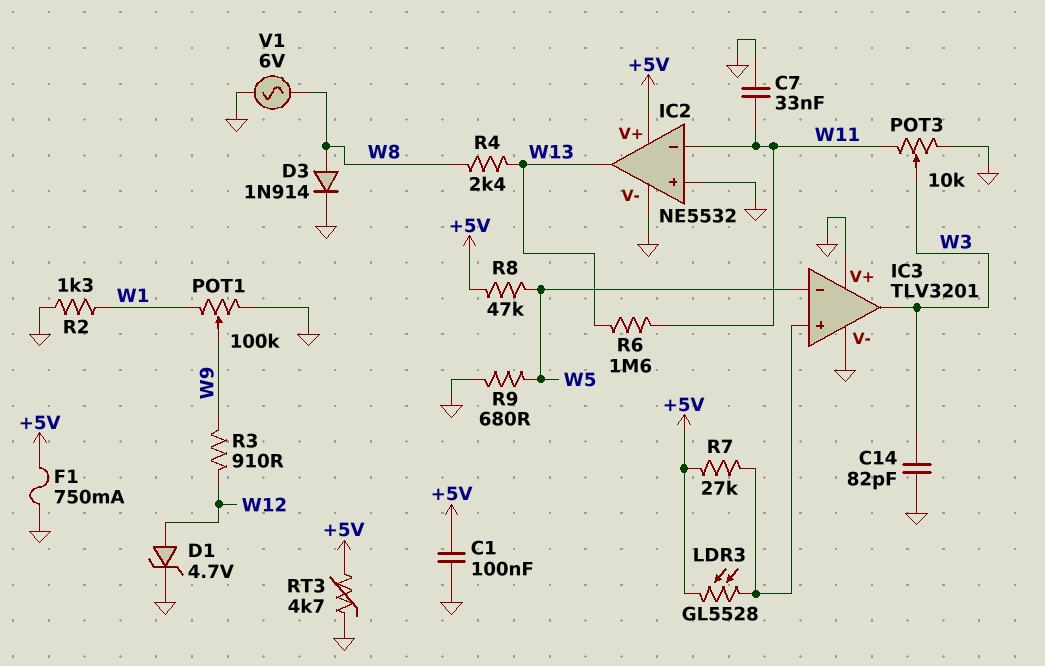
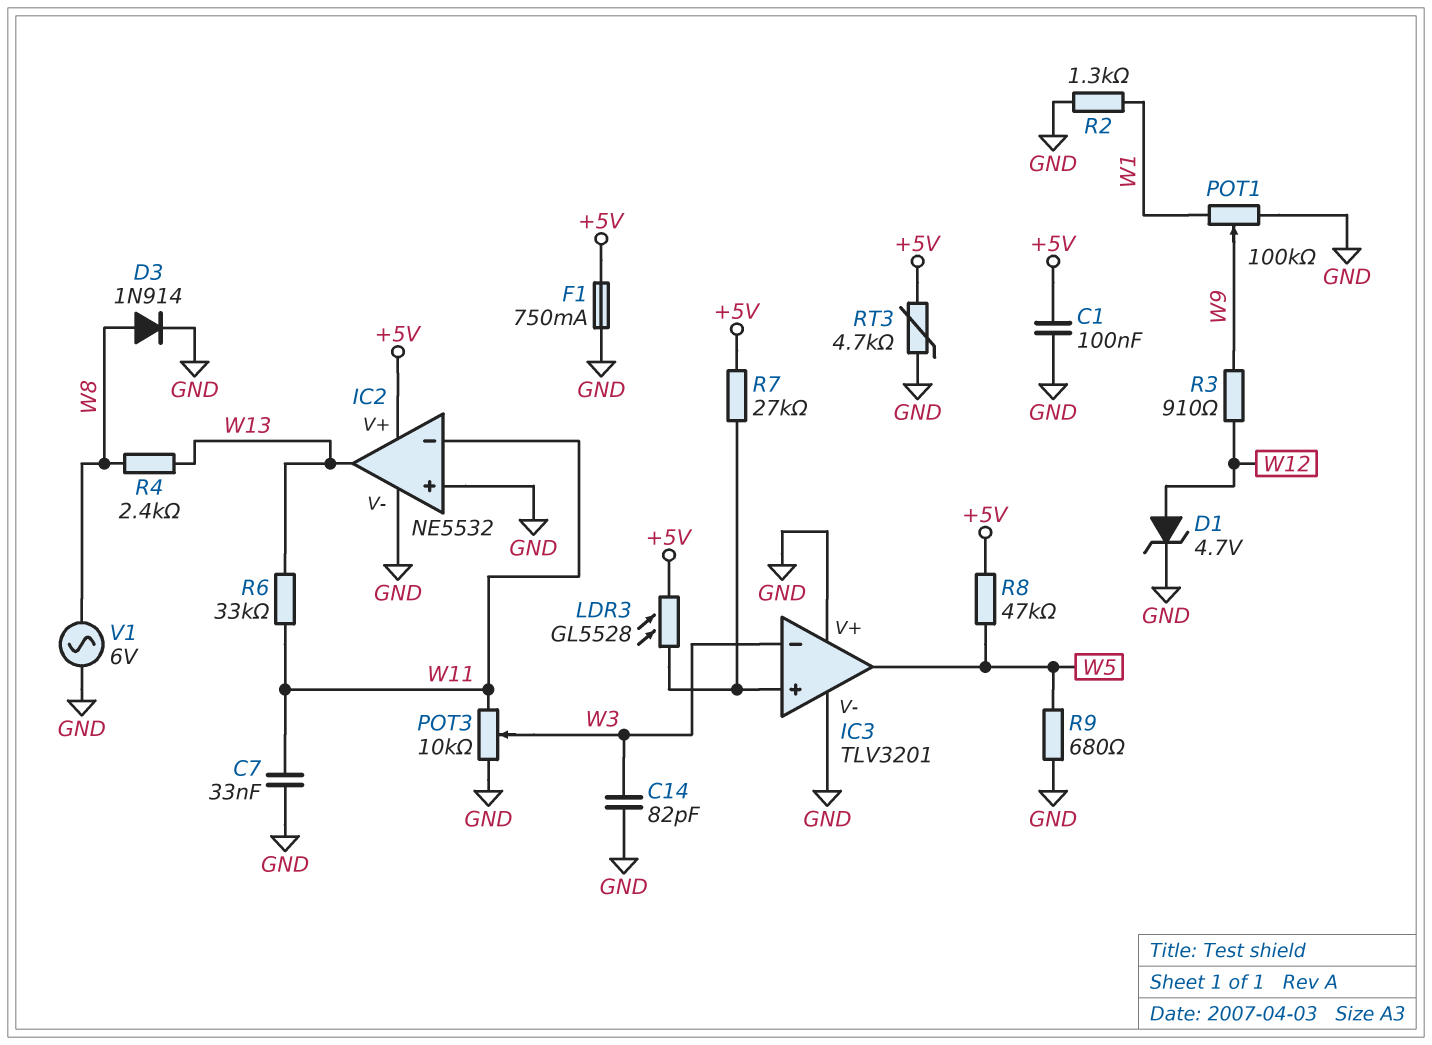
IC3 pin in-: W5 -> W3
IC3 pin out: W3 -> W5
R6: 1.6M (W11, W13) -> 33k (W11, W13)

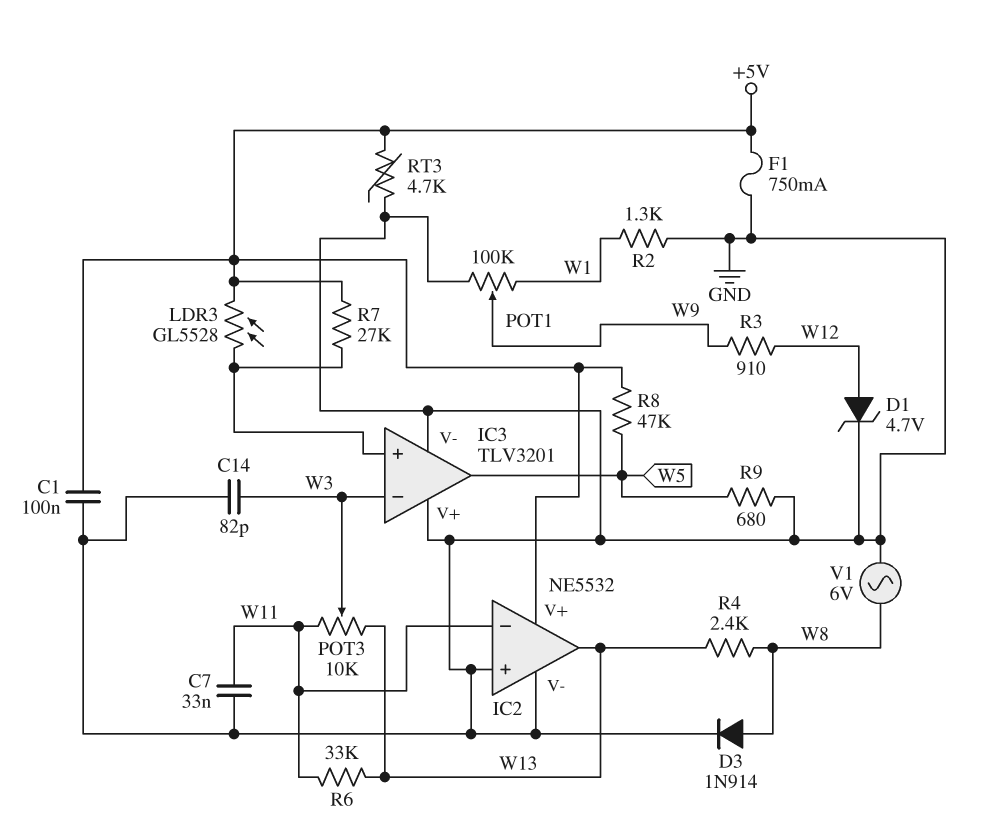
POT3: 10k (GND, W11, wiper W3) -> 10k (W11, W13, wiper W3)

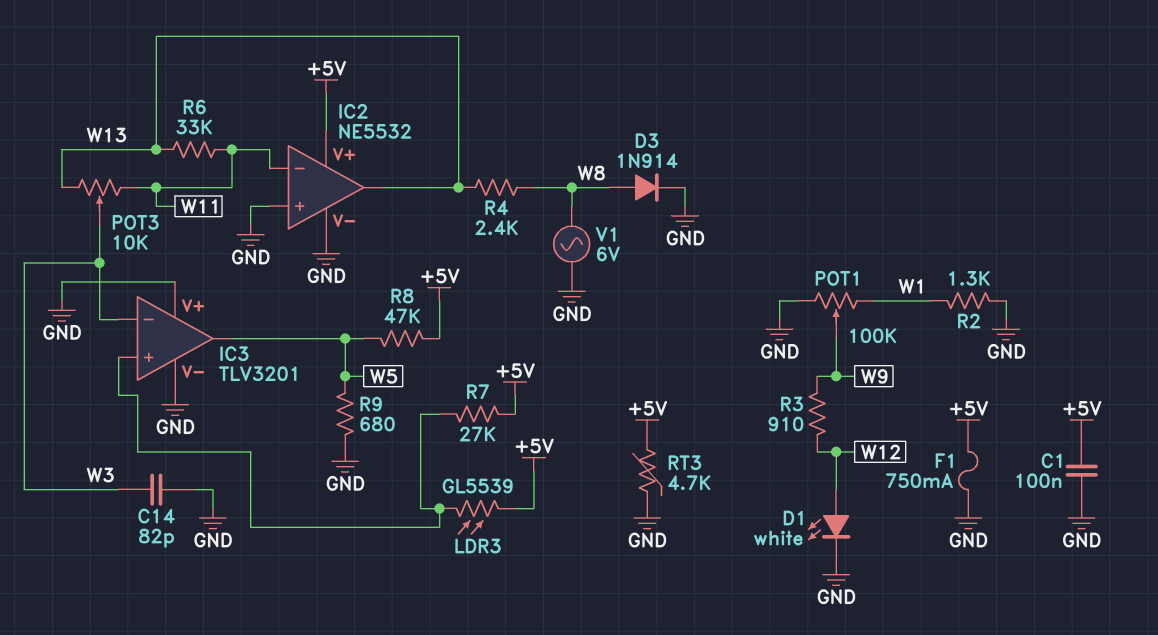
C7: 33nF (GND, W11) -> none
D1: zener 4.7V (A W12, K GND) -> LED white (A W12, K GND)
LDR3: GL5528 (+5V, IC3/in+) -> GL5539 (+5V, IC3/in+)

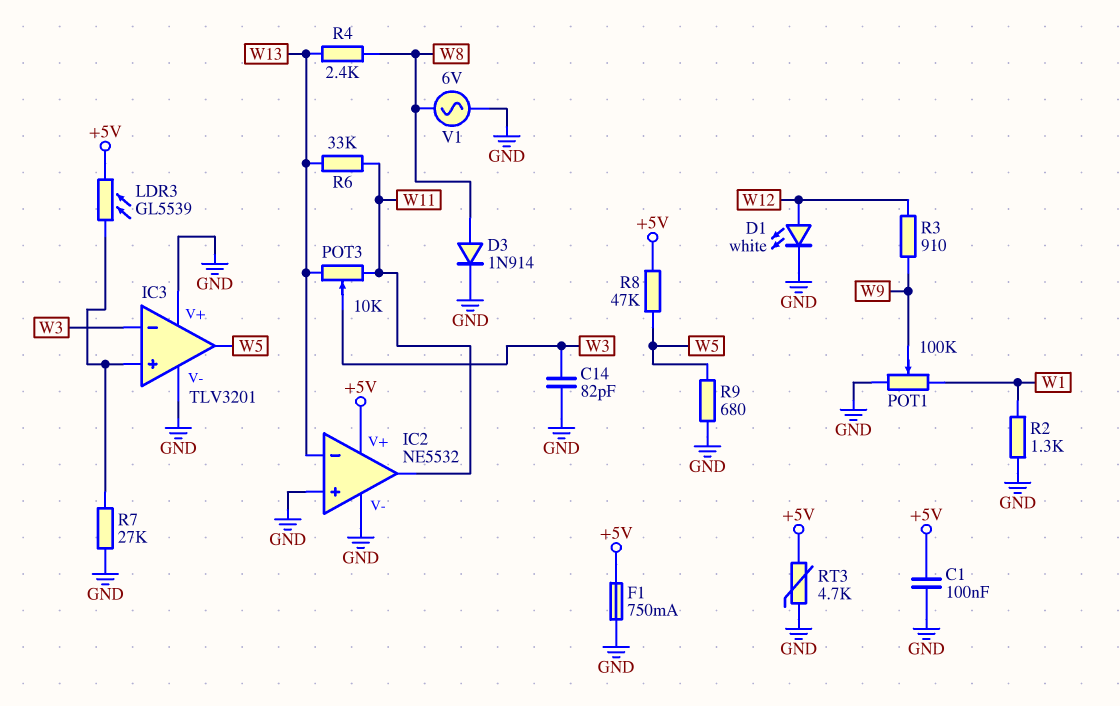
IC2 pin in-: W11 -> W13
IC2 pin out: W13 -> W11
R7: 27k (+5V, IC3/in+) -> 27k (GND, IC3/in+)

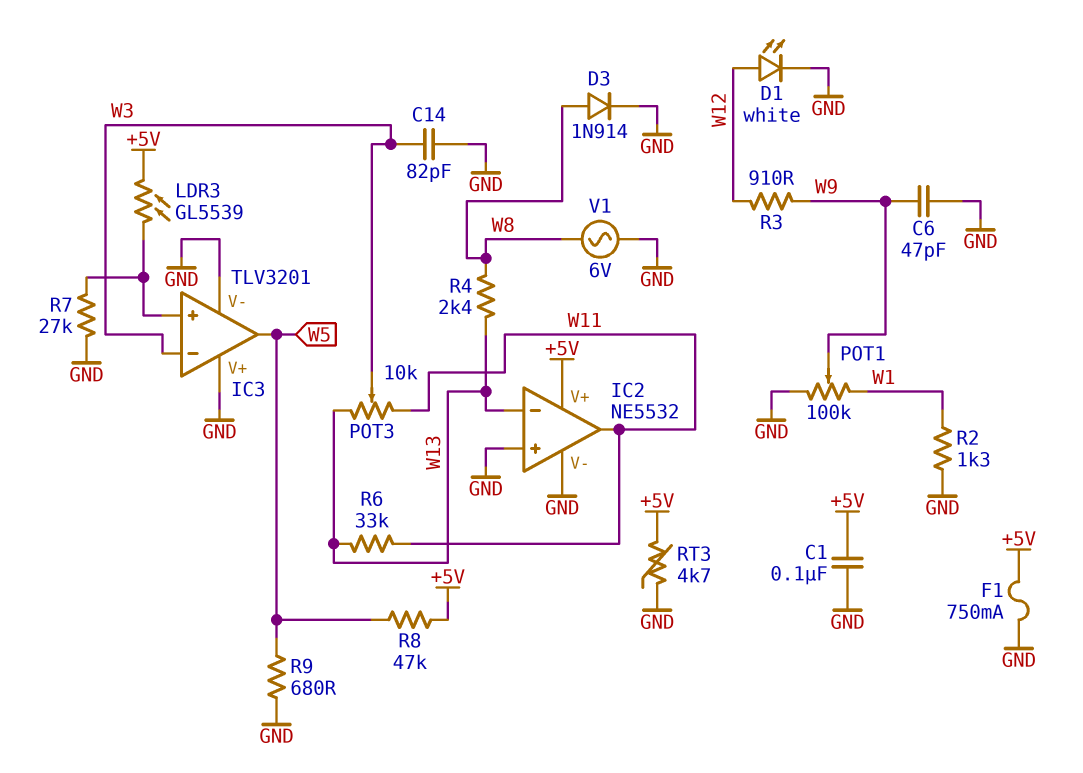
C6: none -> 47pF (GND, W9)

